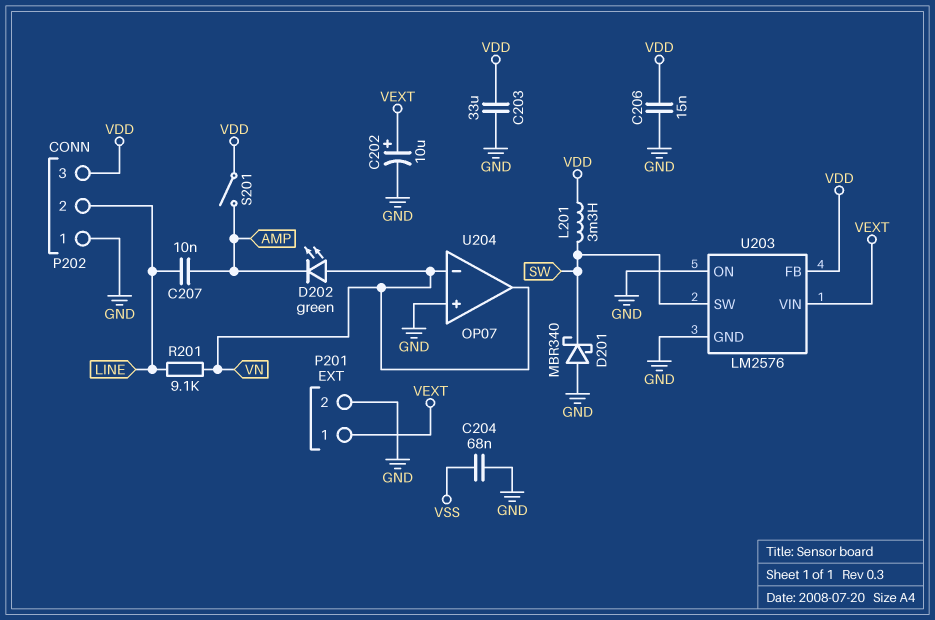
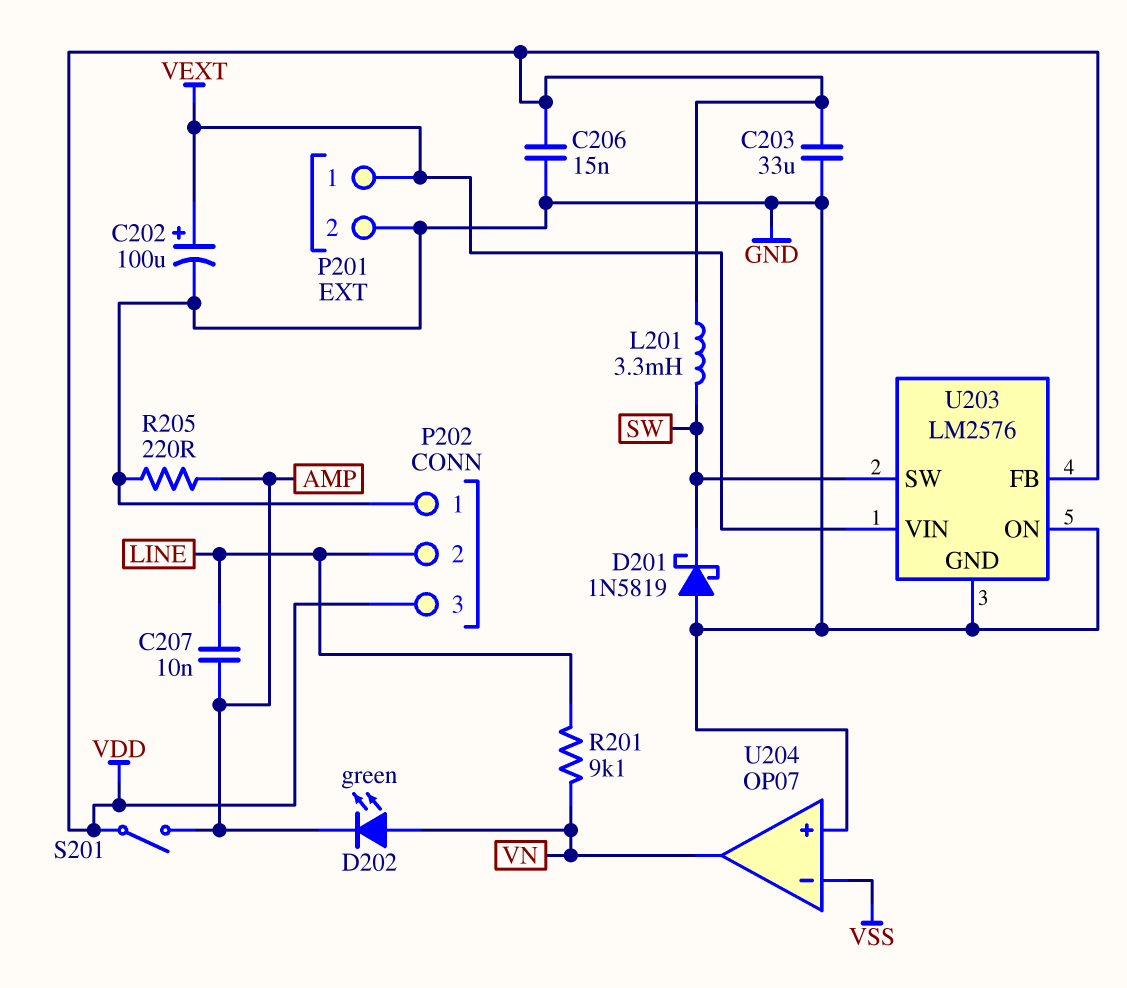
C202: 10uF (plus VEXT, minus GND) -> 100uF (plus VEXT, minus GND)
C204: 68nF (GND, VSS) -> none
D201: schottky MBR340 (A GND, K SW) -> schottky 1N5819 (A GND, K SW)
R205: none -> 220 (AMP, GND)
U204 pin in-: VN -> VSS

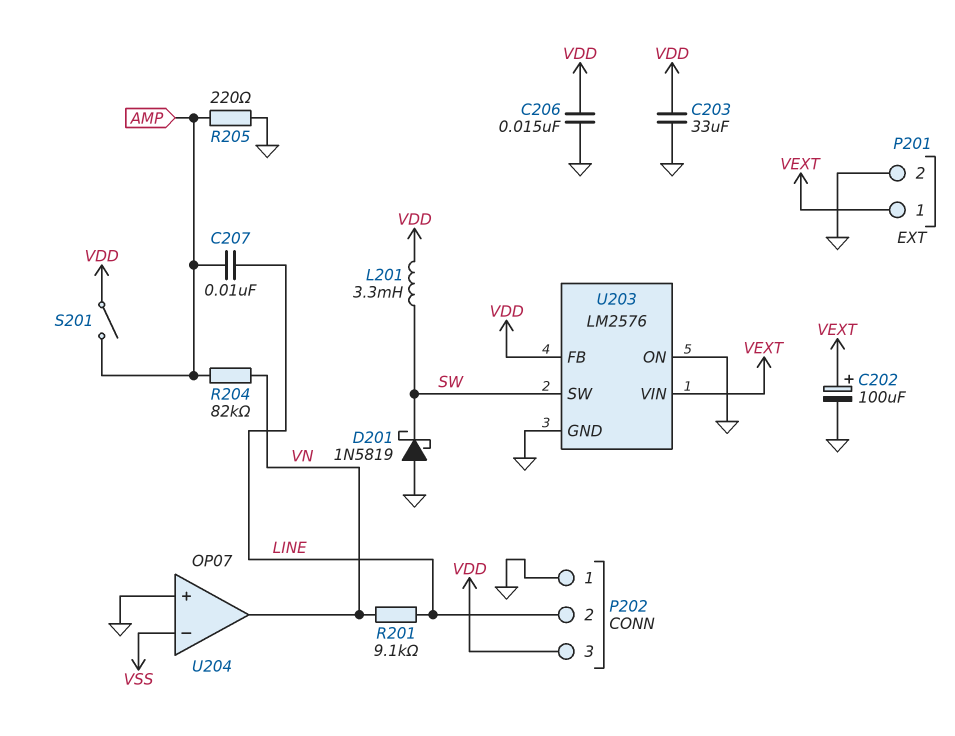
D202: LED green (A VN, K AMP) -> none
R204: none -> 82k (AMP, VN)

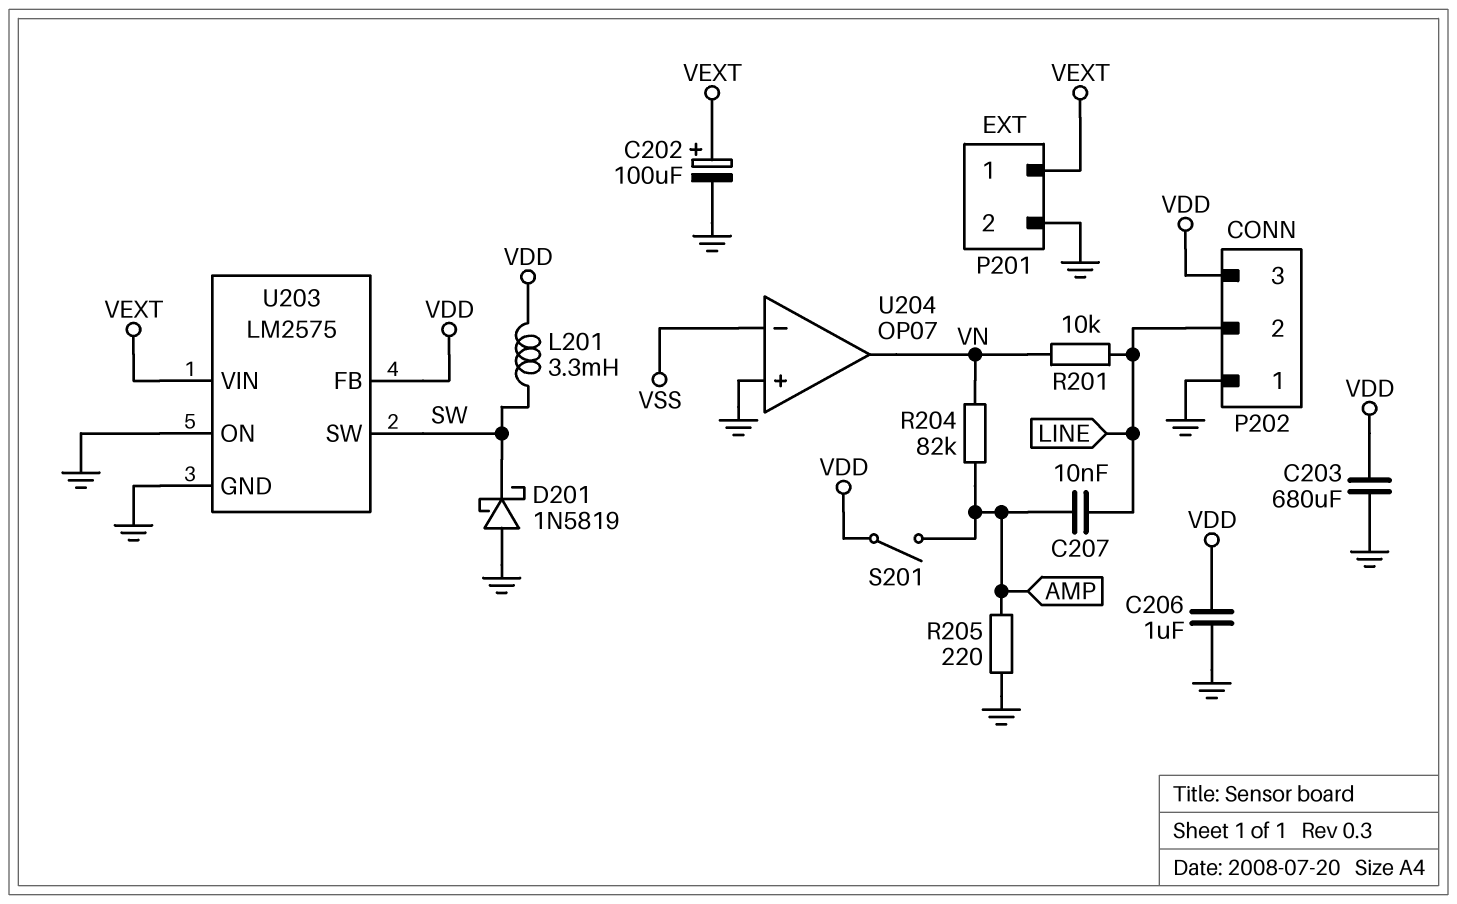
C203: 33uF (GND, VDD) -> 680uF (GND, VDD)
C206: 15nF (GND, VDD) -> 1uF (GND, VDD)
R201: 9.1k (LINE, VN) -> 10k (LINE, VN)
U203: LM2576 -> LM2575

